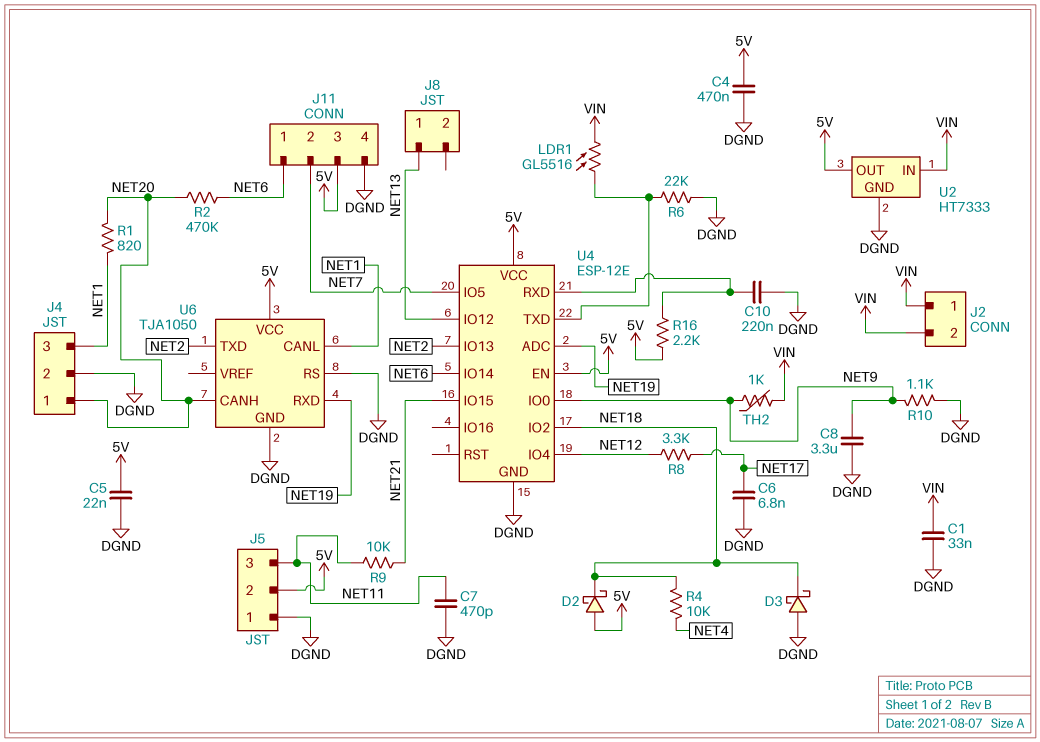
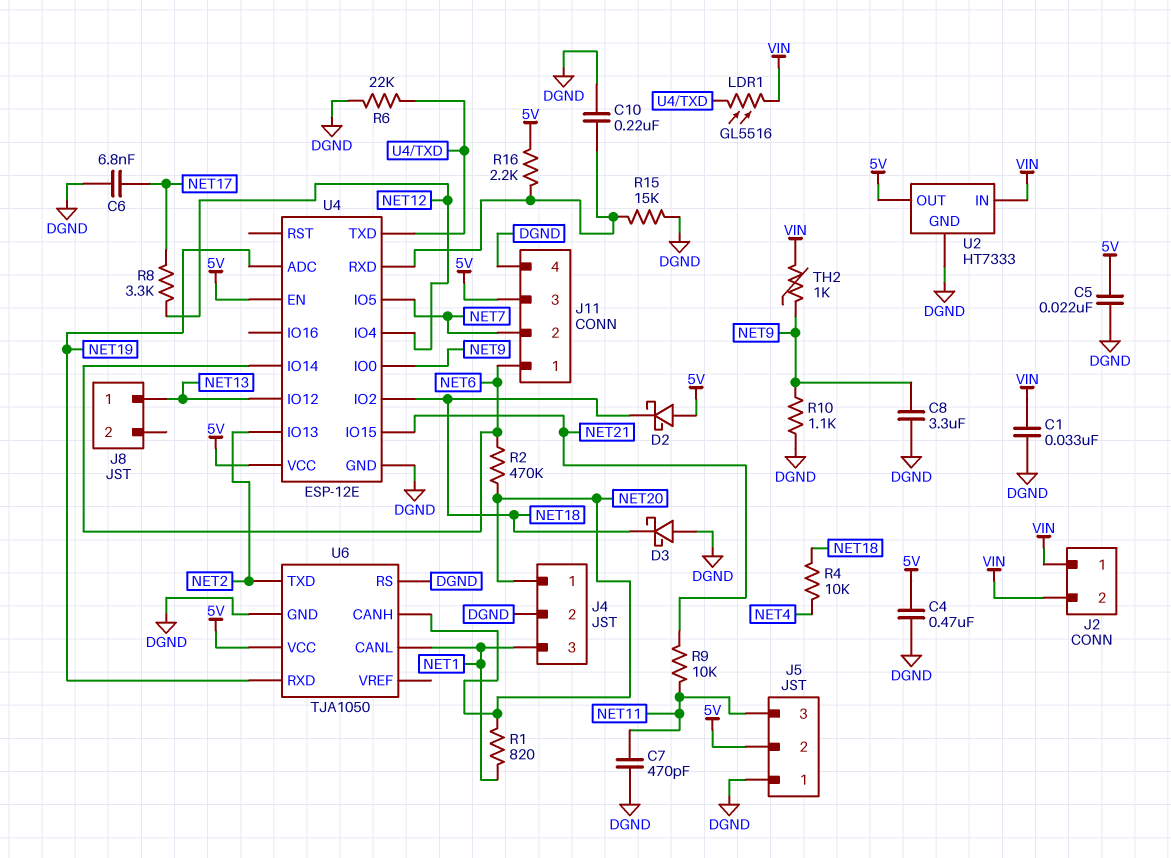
R15: none -> 15k (DGND, U4/RXD)

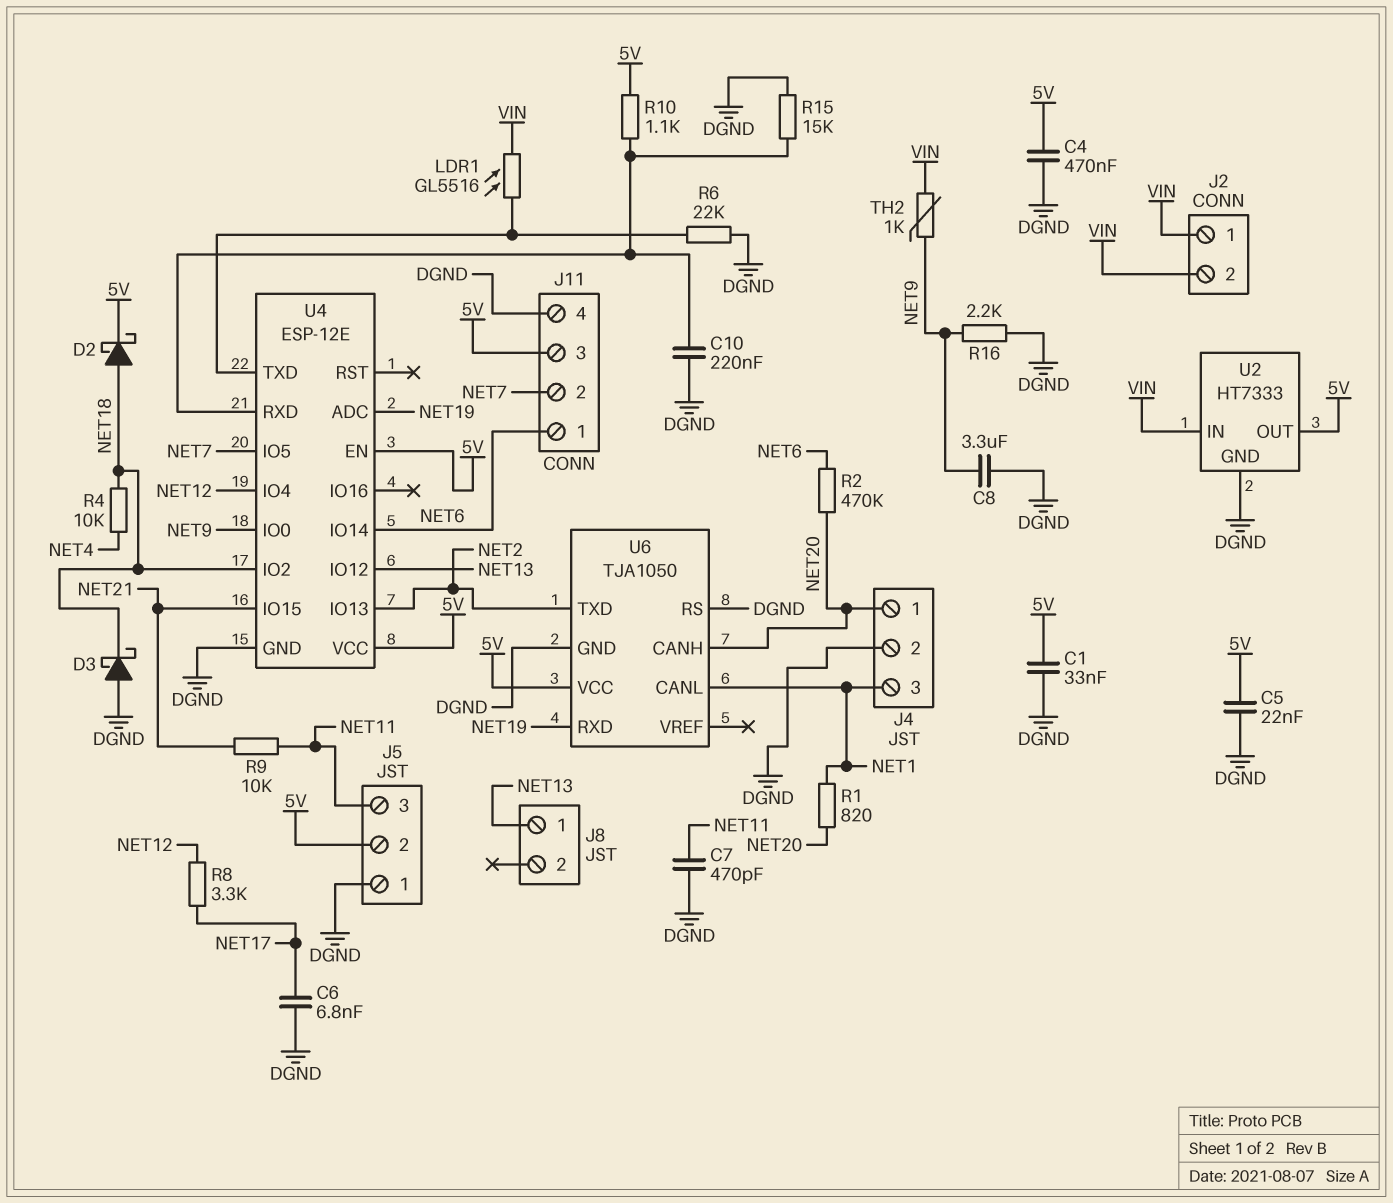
C1: 33nF (DGND, VIN) -> 33nF (5V, DGND)
D2: schottky (A 5V, K NET18) -> schottky (A NET18, K 5V)
R10: 1.1k (DGND, NET9) -> 1.1k (5V, U4/RXD)
R16: 2.2k (5V, U4/RXD) -> 2.2k (DGND, NET9)

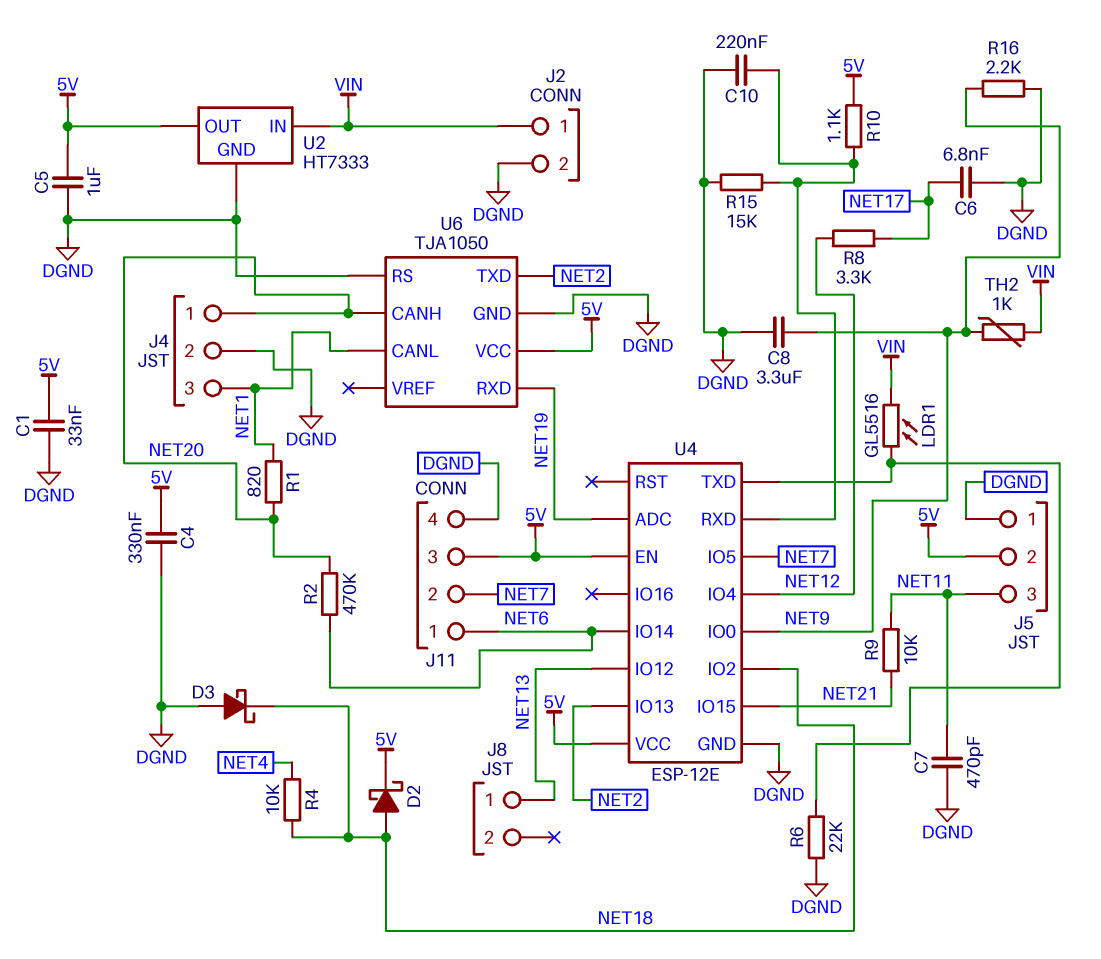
C4: 470nF (5V, DGND) -> 330nF (5V, DGND)
C5: 22nF (5V, DGND) -> 1uF (5V, DGND)
J2 pin 2: VIN -> DGND

